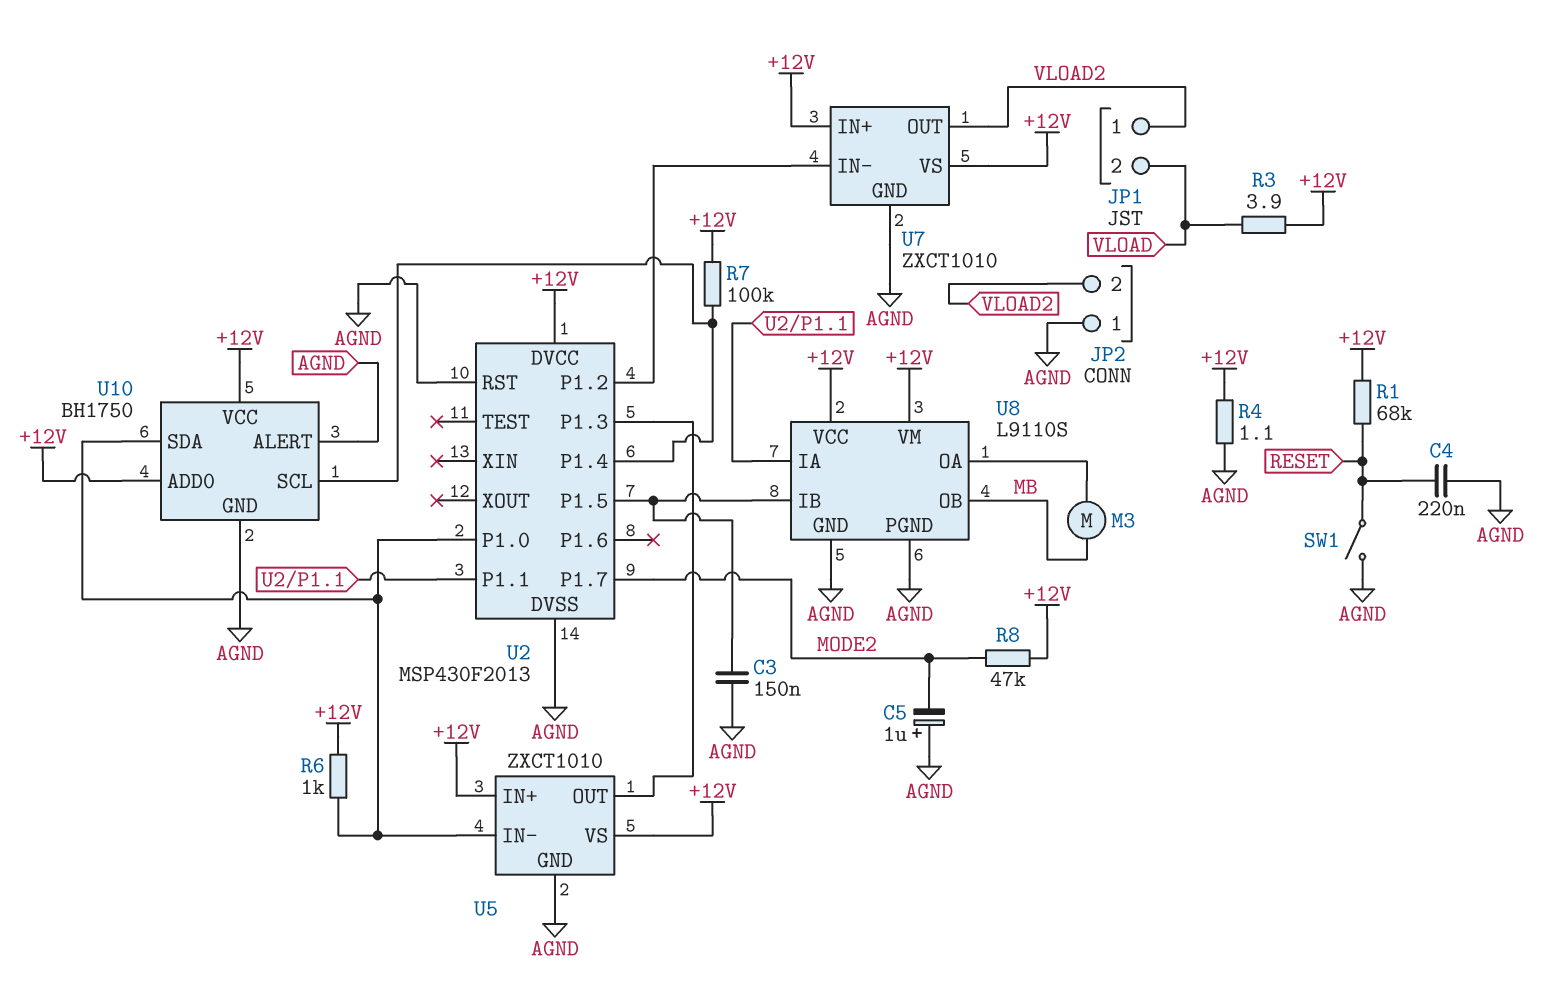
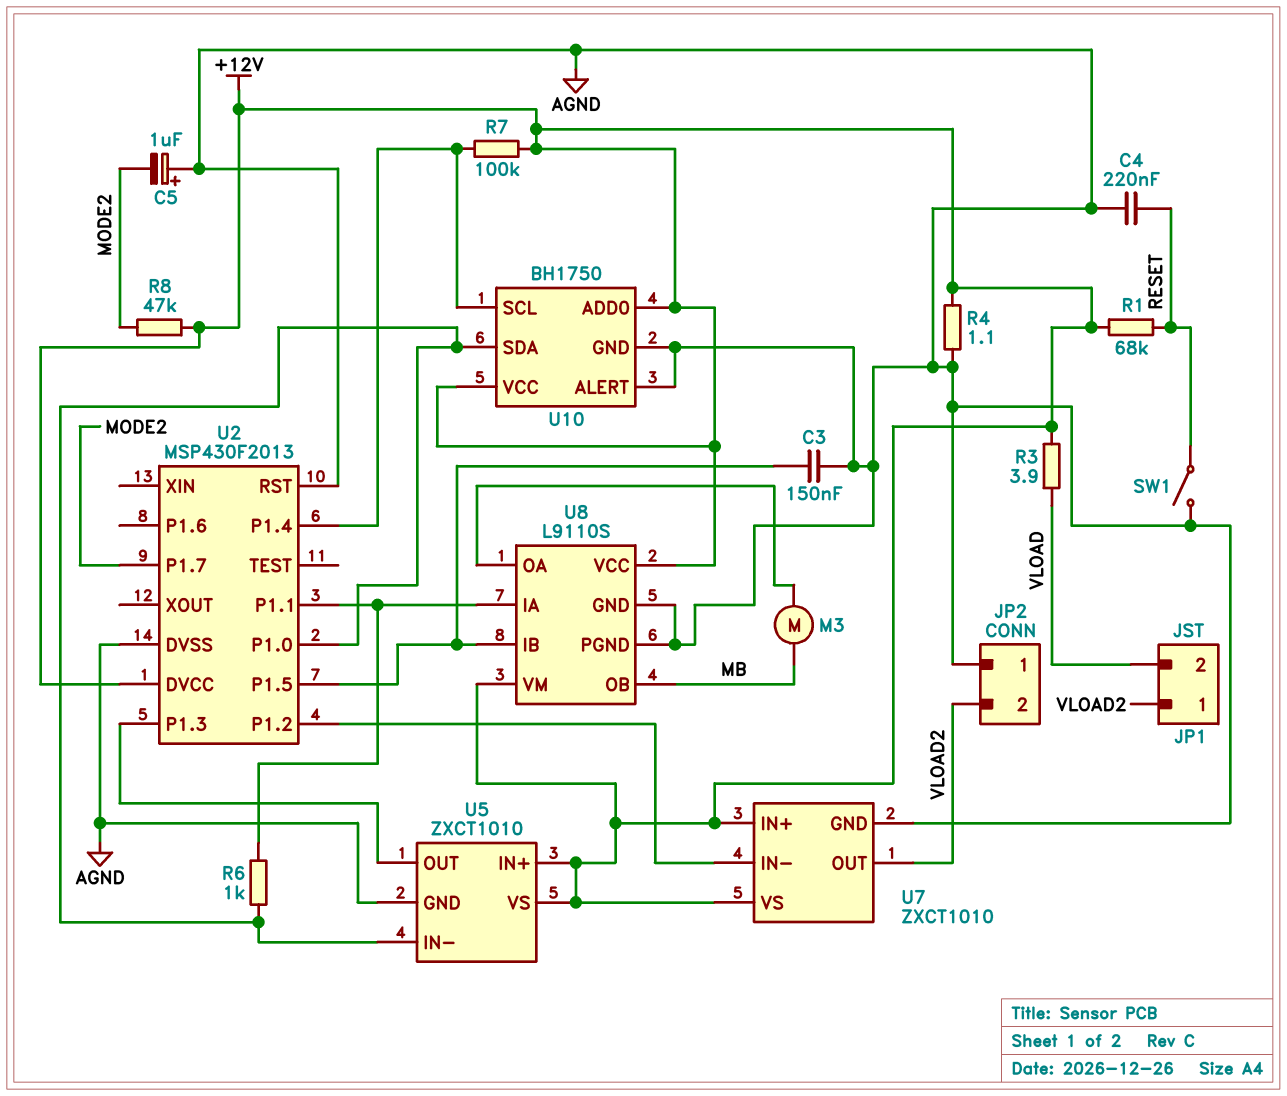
R6: 1k (+12V, U2/P1.0) -> 1k (U2/P1.0, U2/P1.1)

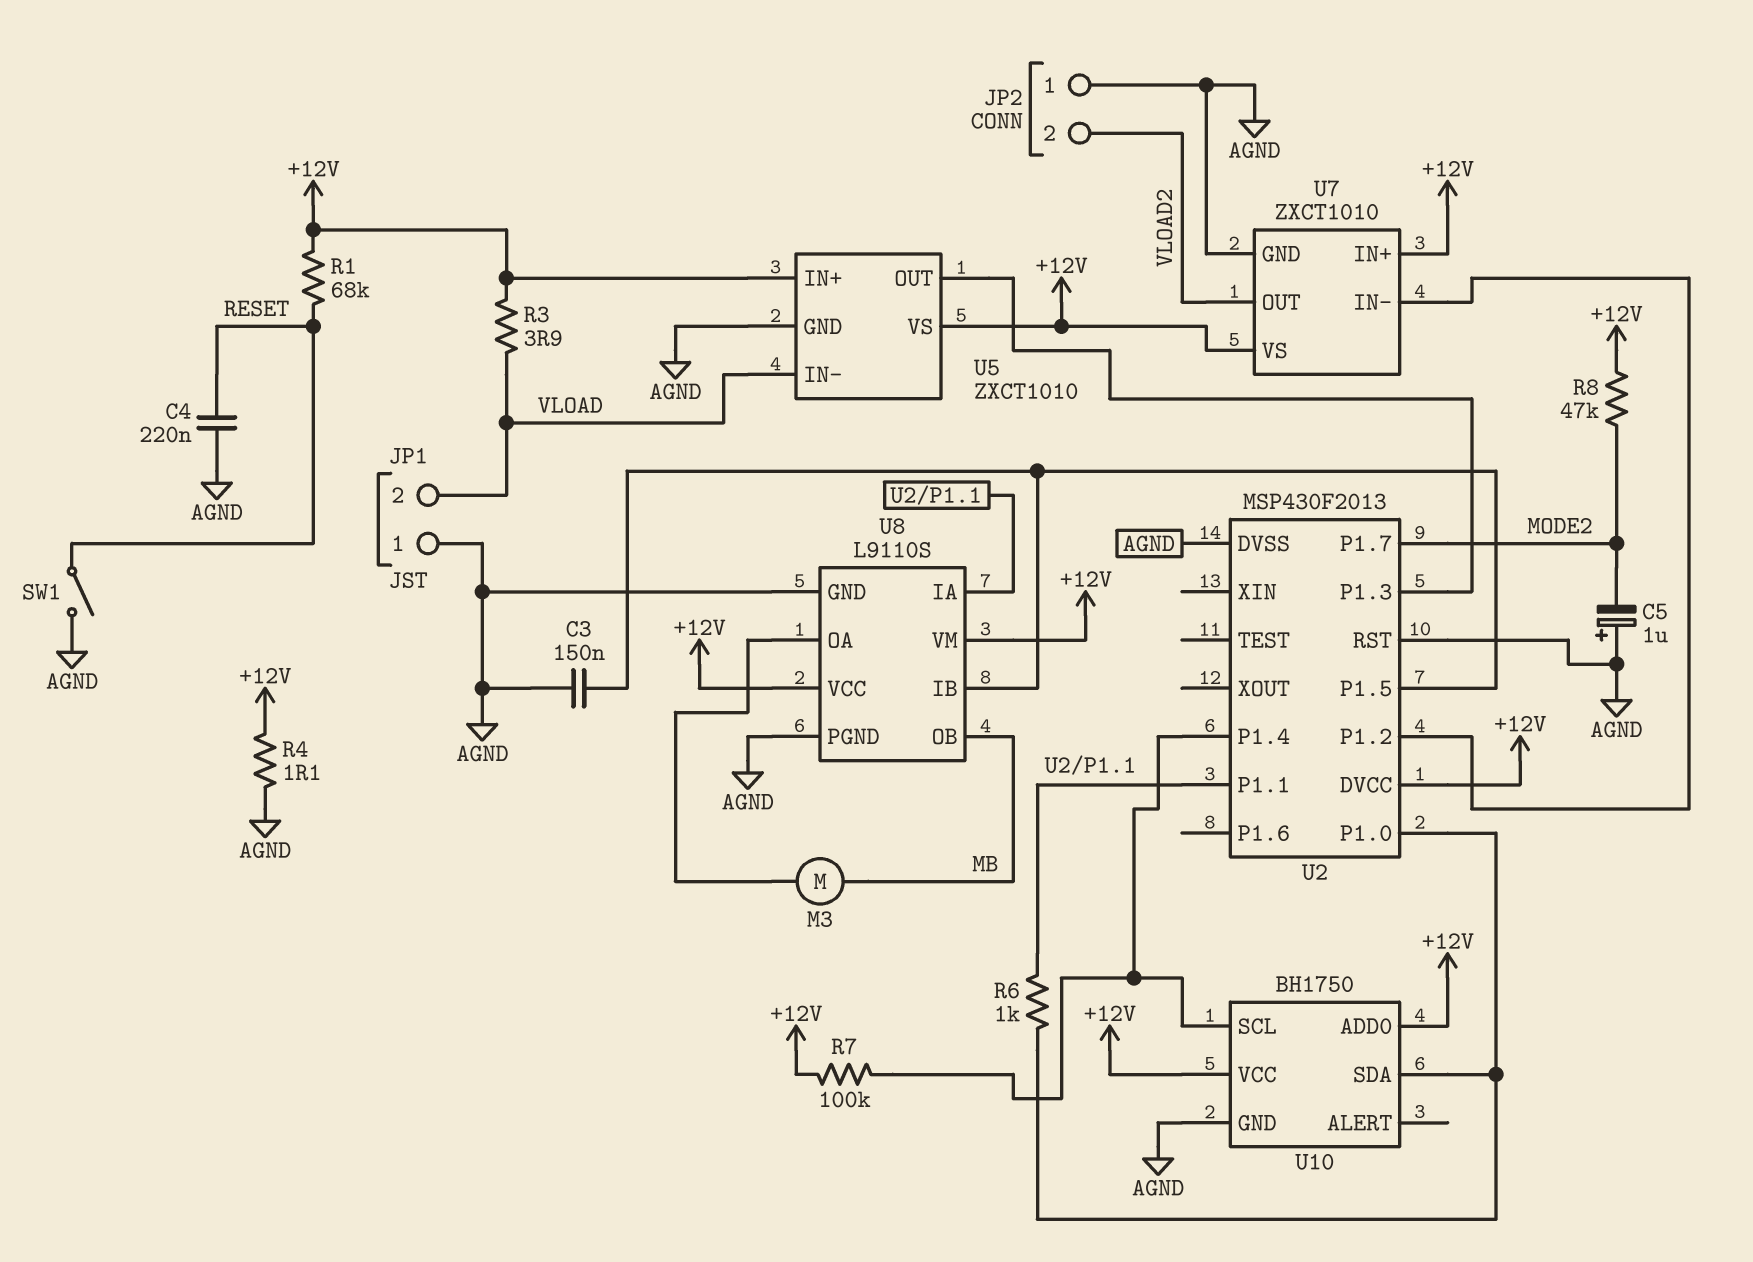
JP1 pin 1: VLOAD2 -> AGND
U5 pin IN-: U2/P1.0 -> VLOAD
U10 pin ALERT: AGND -> none

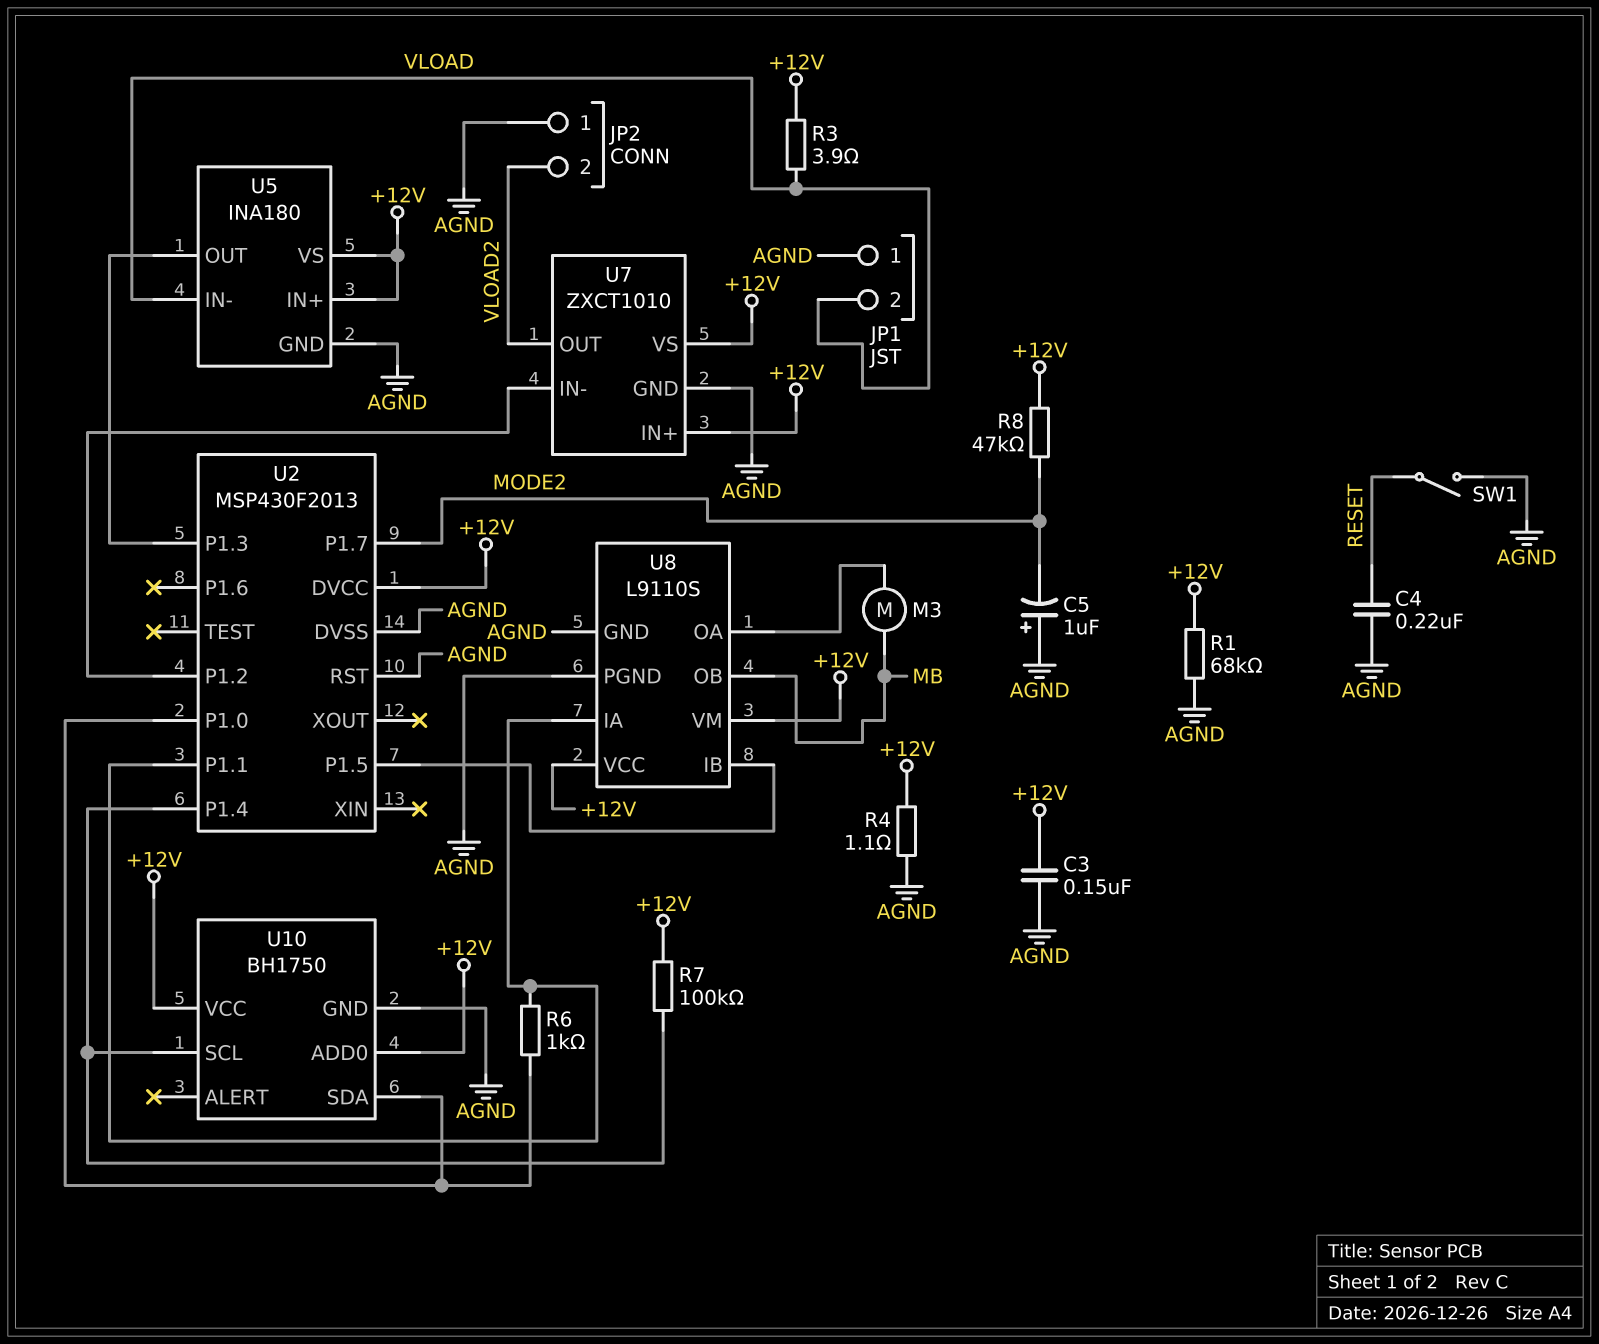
C3: 150nF (AGND, U2/P1.5) -> 150nF (+12V, AGND)
R1: 68k (+12V, RESET) -> 68k (+12V, AGND)
U5: ZXCT1010 -> INA180

